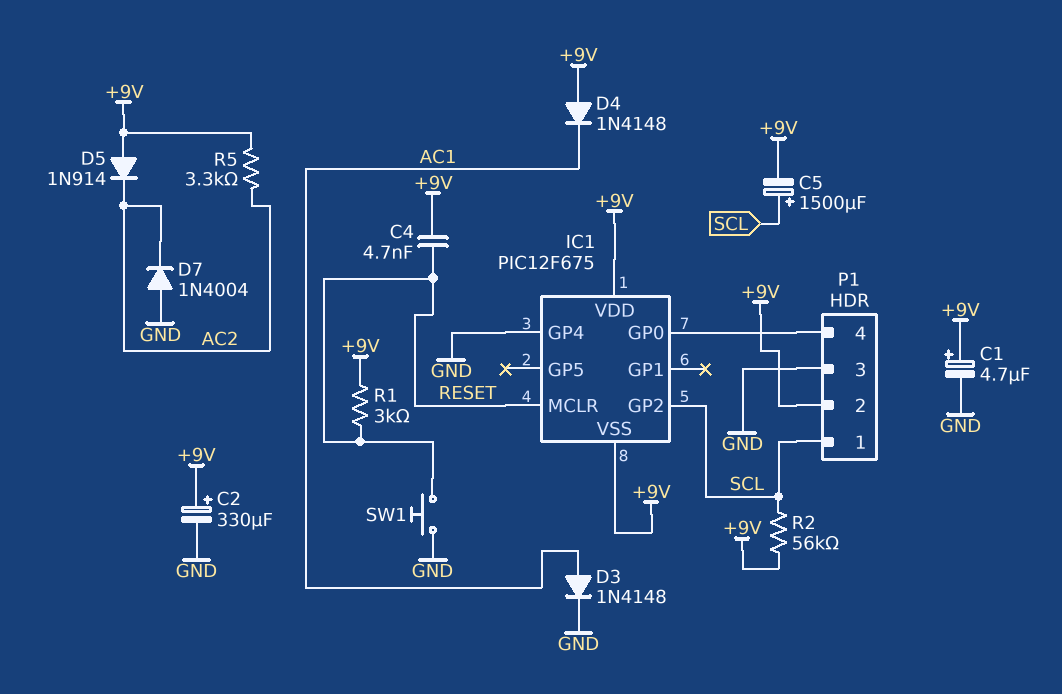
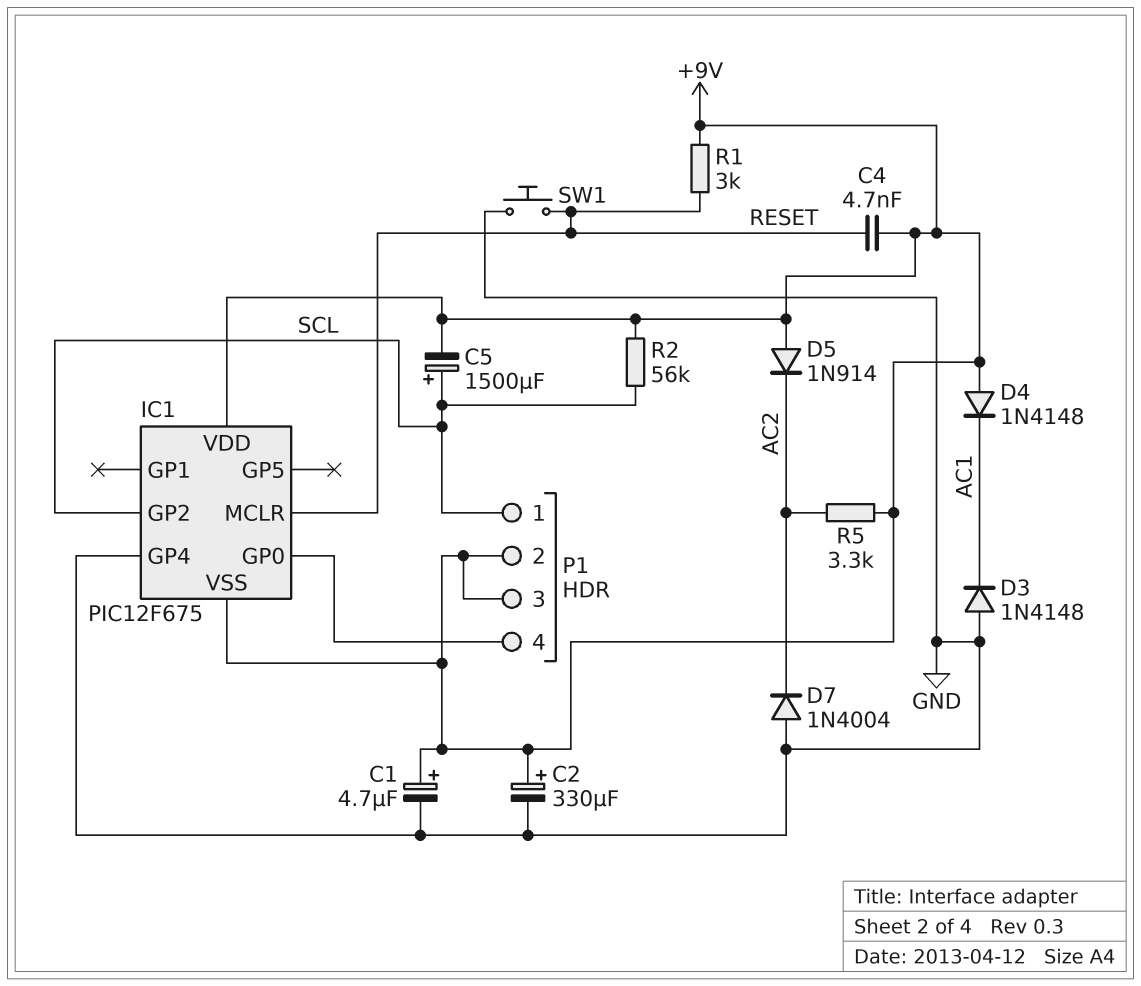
D3: diode 1N4148 (A AC1, K GND) -> diode 1N4148 (A GND, K AC1)
P1 pin 3: GND -> +9V

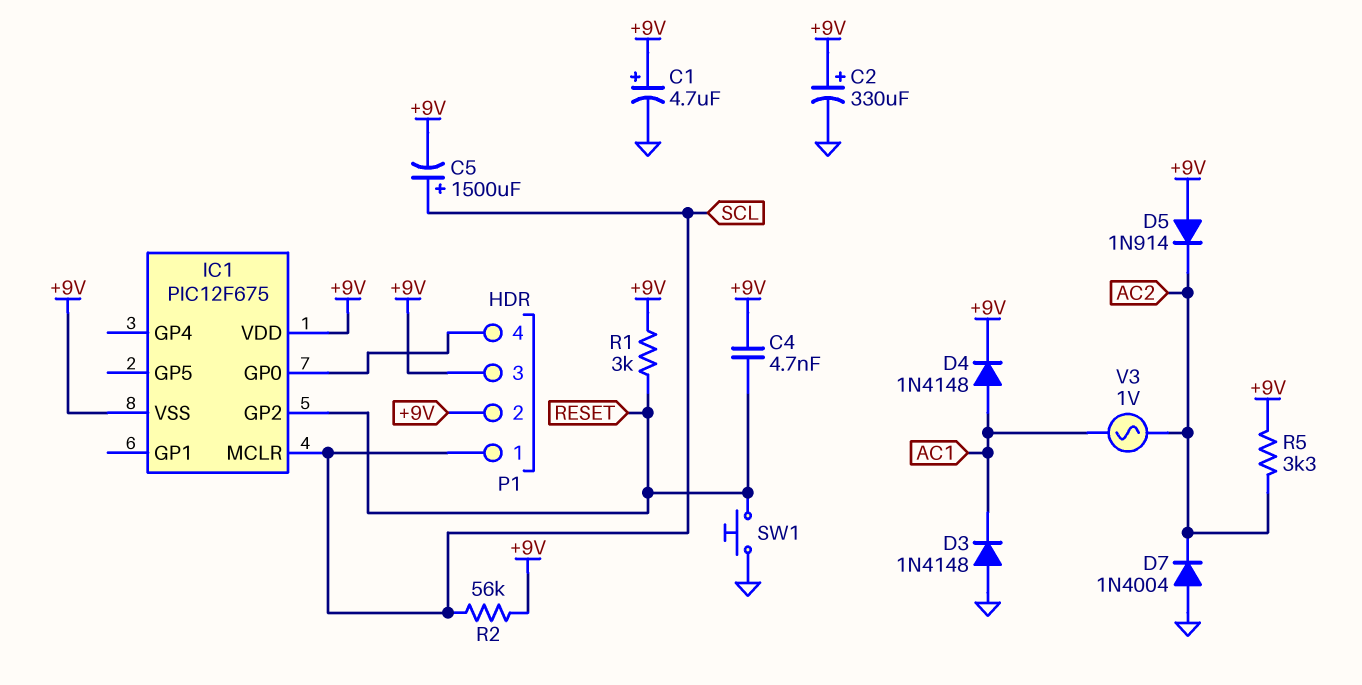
D4: diode 1N4148 (A +9V, K AC1) -> diode 1N4148 (A AC1, K +9V)
IC1 pin GP2: SCL -> RESET
IC1 pin GP4: GND -> none
IC1 pin MCLR: RESET -> SCL
V3: none -> AC 1V (AC1, AC2)

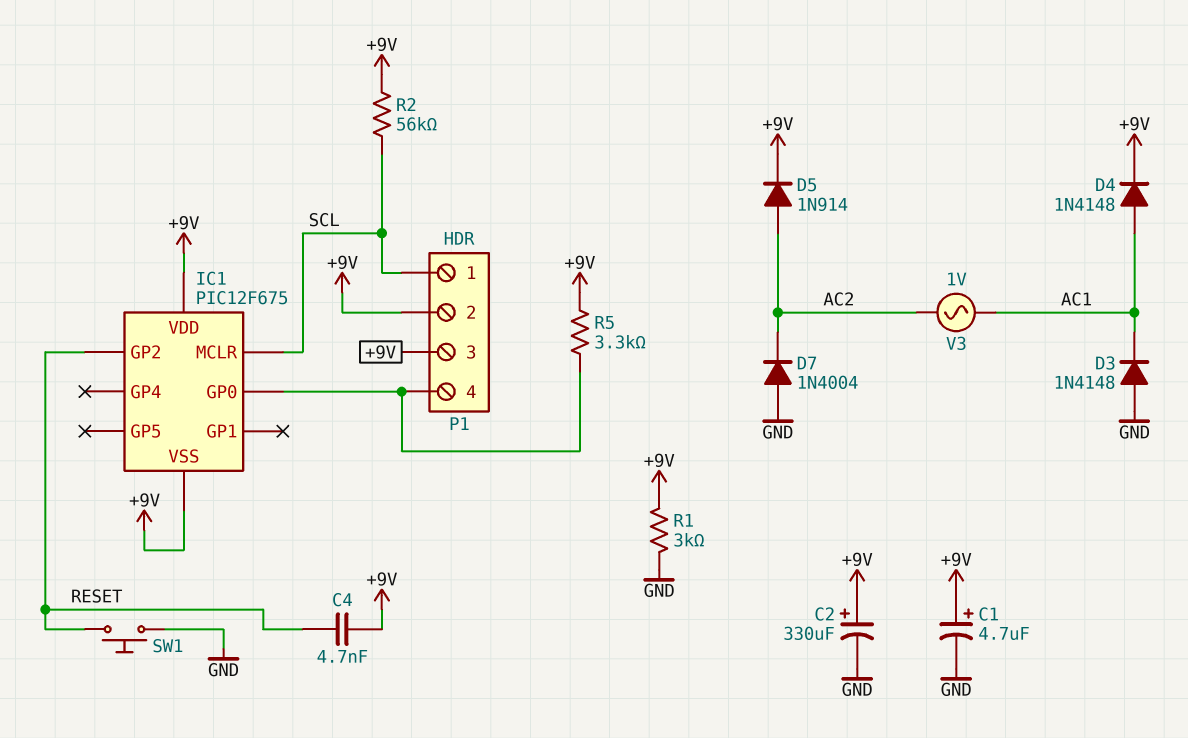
C5: 1500uF (plus SCL, minus +9V) -> none
D5: diode 1N914 (A +9V, K AC2) -> diode 1N914 (A AC2, K +9V)
R1: 3k (+9V, RESET) -> 3k (+9V, GND)
R5: 3.3k (+9V, AC2) -> 3.3k (+9V, IC1/GP0)

